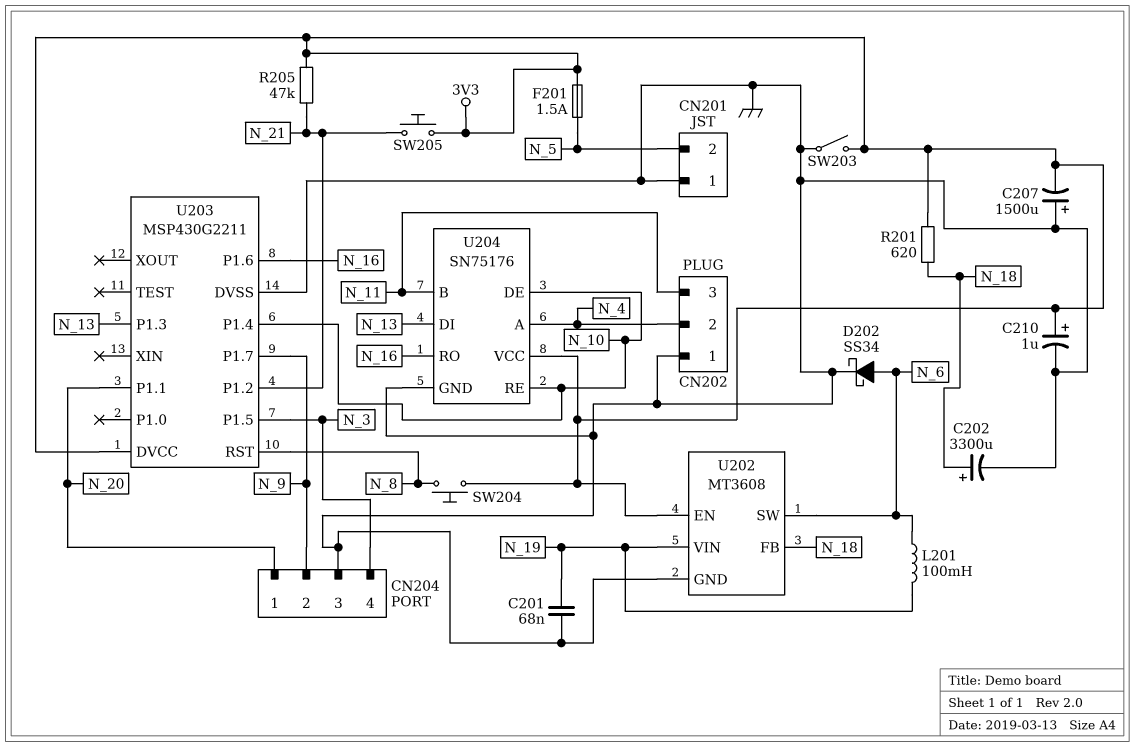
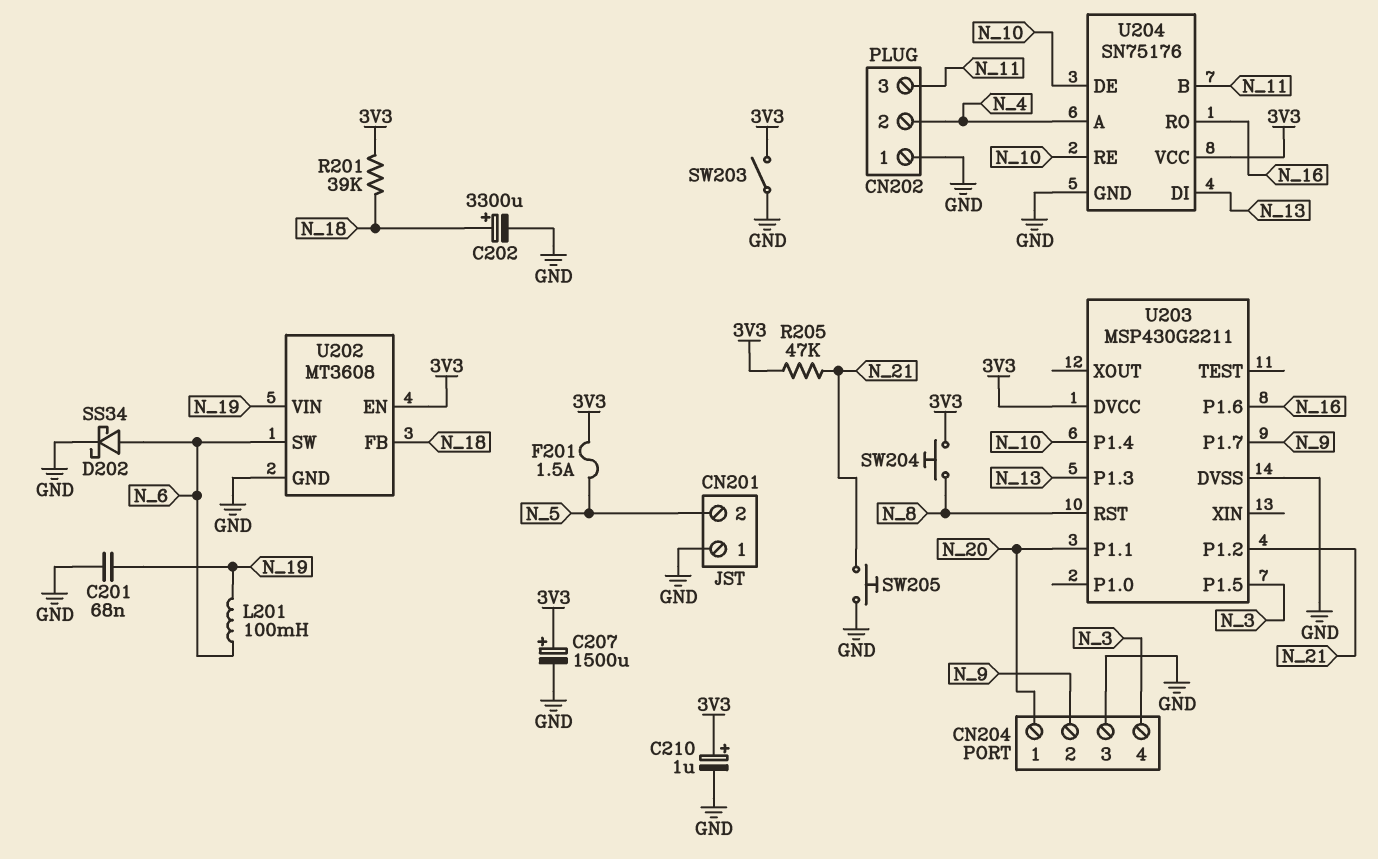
C207: 1500uF (plus GND, minus 3V3) -> 1500uF (plus 3V3, minus GND)
R201: 620 (3V3, N_18) -> 39k (3V3, N_18)
SW205: button (3V3, N_21) -> button (GND, N_21)

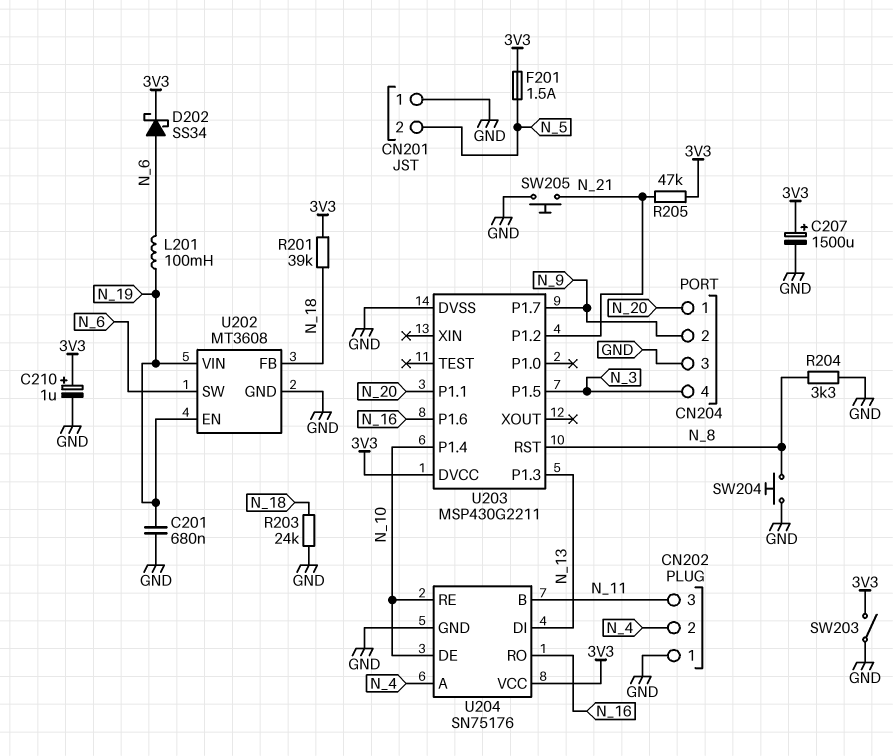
C201: 68nF (GND, N_19) -> 680nF (GND, N_19)
C202: 3300uF (plus N_18, minus GND) -> none
D202: schottky SS34 (A N_6, K GND) -> schottky SS34 (A N_6, K 3V3)
R203: none -> 24k (GND, N_18)
R204: none -> 3.3k (GND, N_8)
SW204: button (3V3, N_8) -> button (GND, N_8)
U202 pin EN: 3V3 -> N_19

